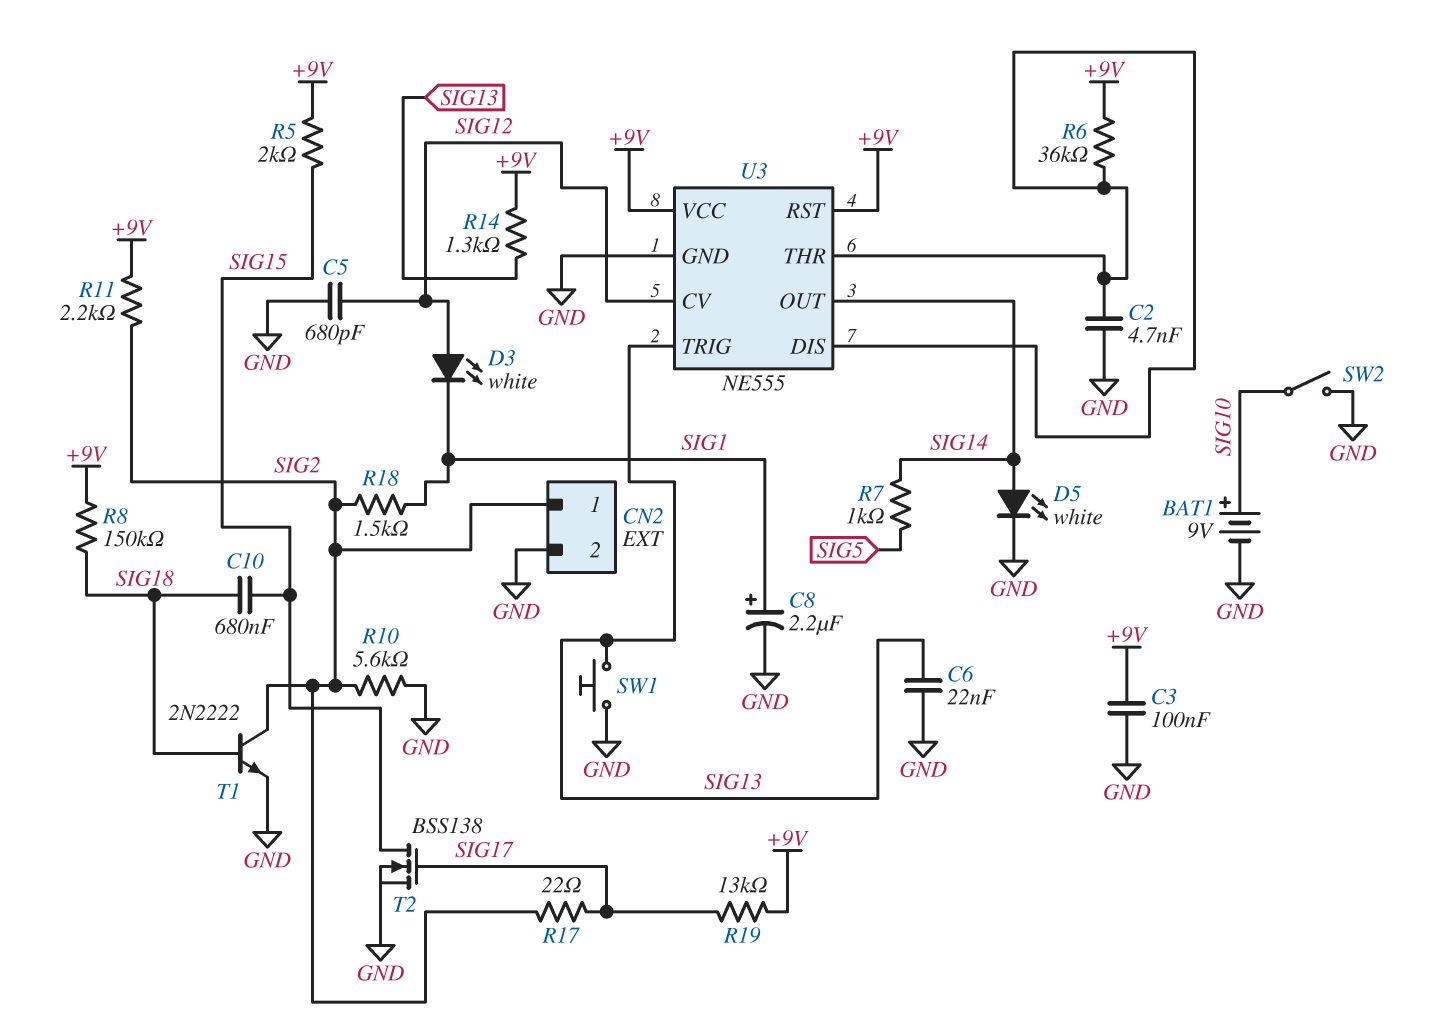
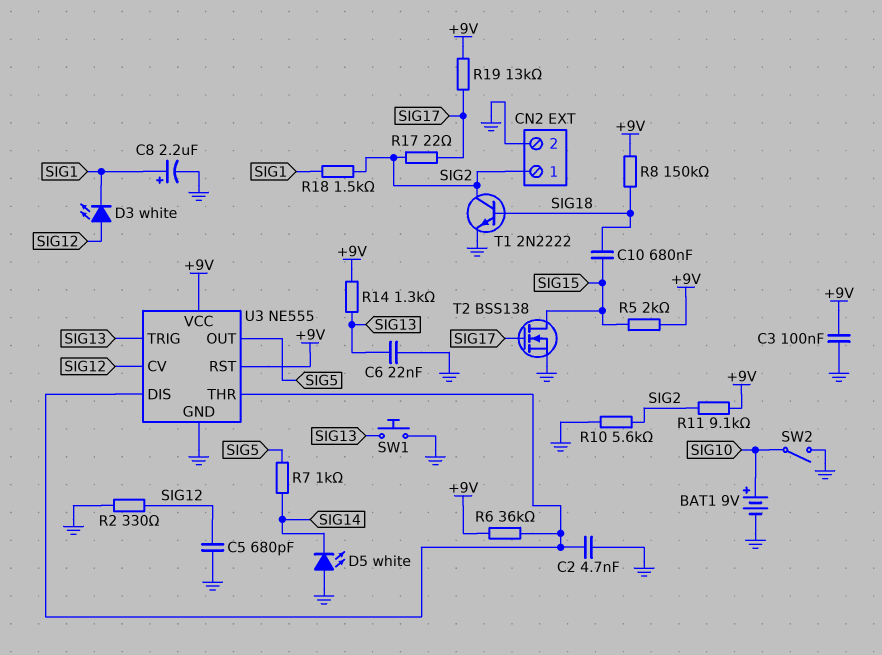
D5: LED white (A SIG14, K GND) -> LED white (A GND, K SIG14)
R2: none -> 330 (GND, SIG12)
R11: 2.2k (+9V, SIG2) -> 9.1k (+9V, SIG2)
U3 pin OUT: SIG14 -> SIG5

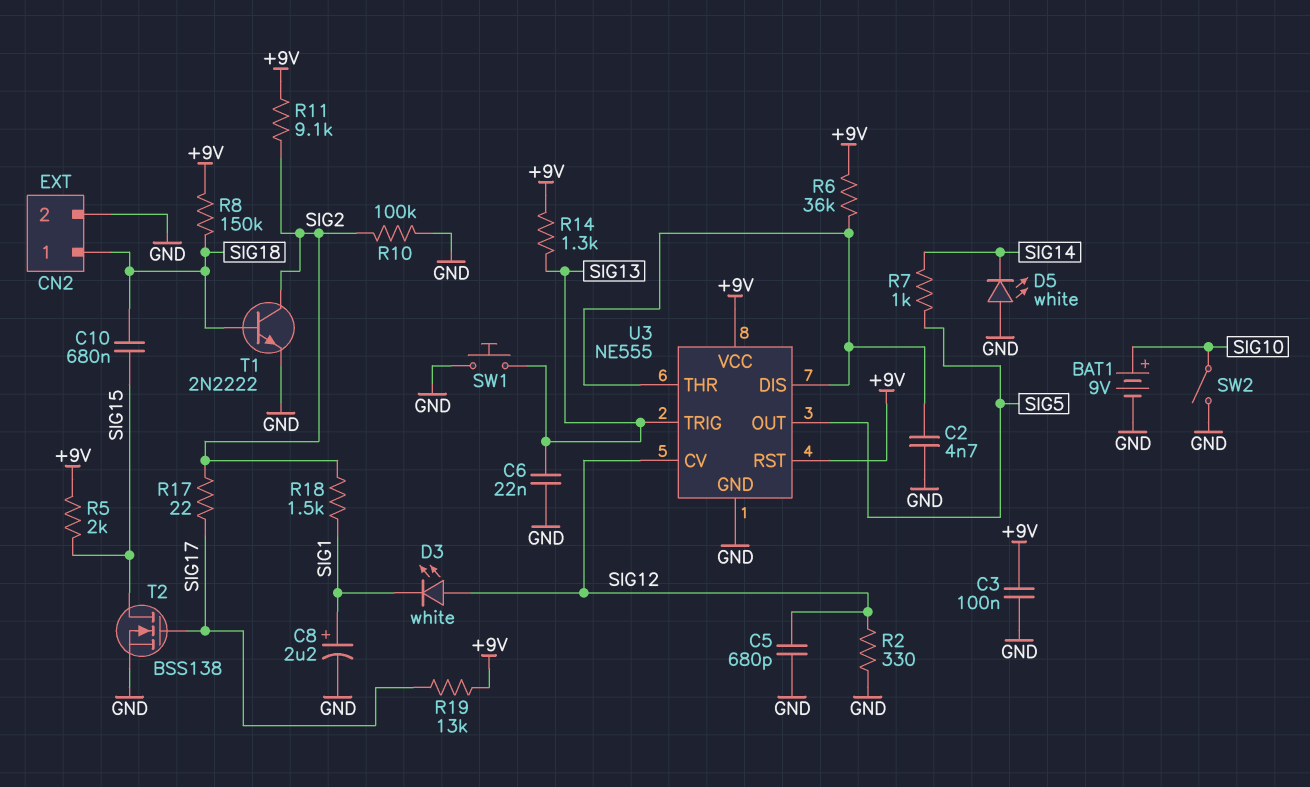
CN2 pin 1: SIG2 -> SIG18
R10: 5.6k (GND, SIG2) -> 100k (GND, SIG2)

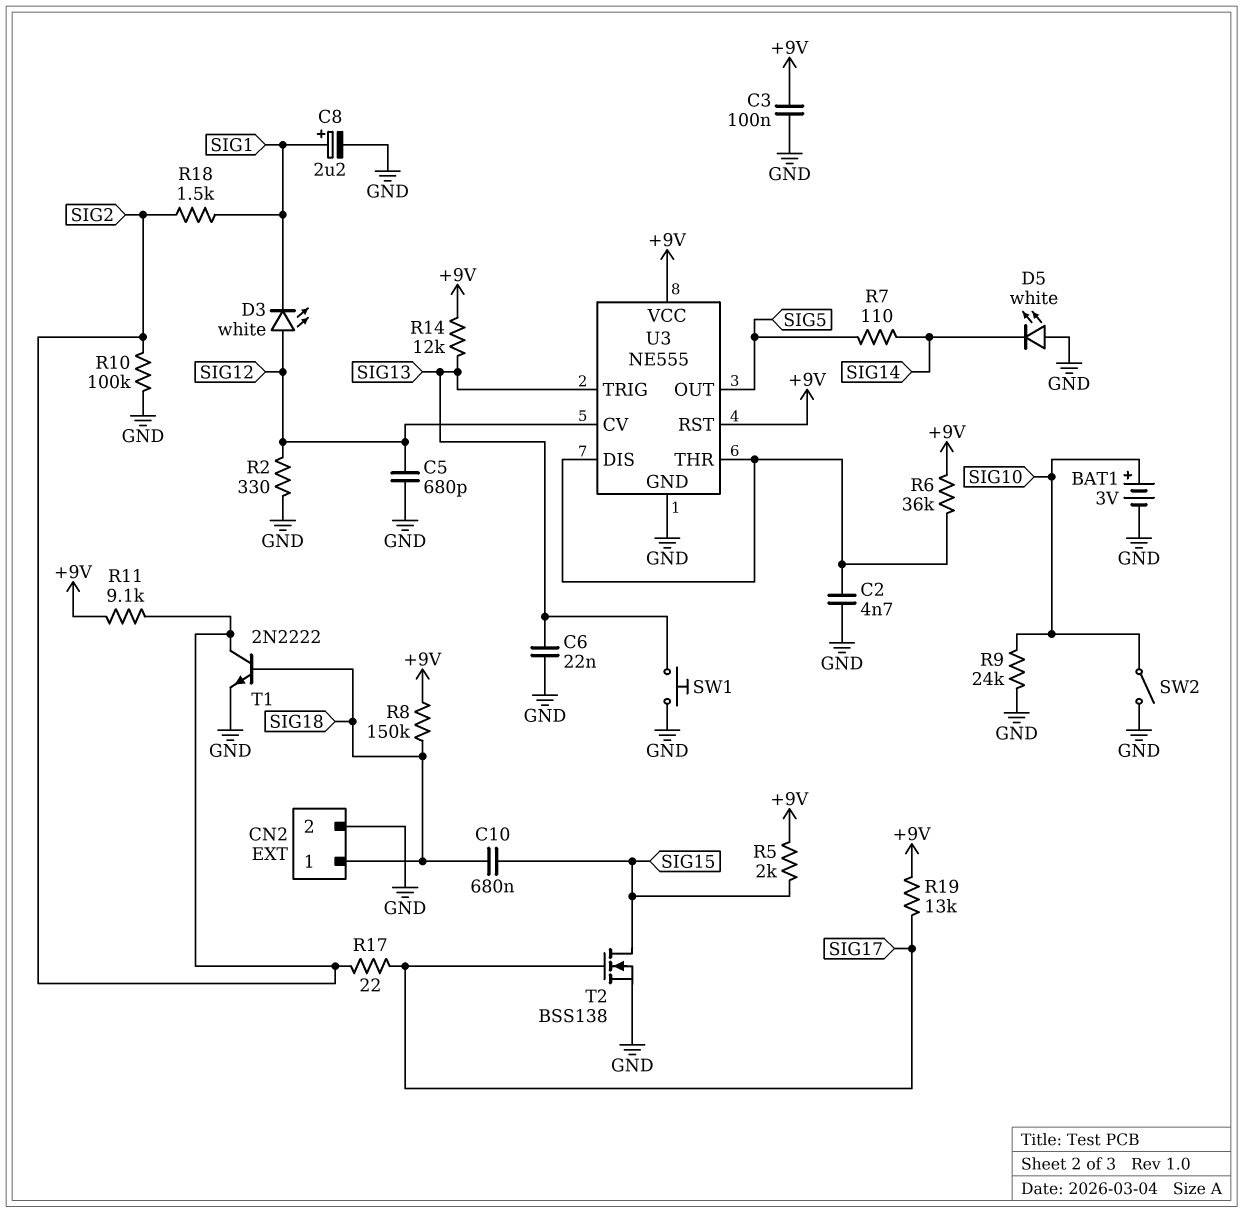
BAT1: 9V (plus SIG10, minus GND) -> 3V (plus SIG10, minus GND)
R7: 1k (SIG5, SIG14) -> 110 (SIG5, SIG14)
R9: none -> 24k (GND, SIG10)
R14: 1.3k (+9V, SIG13) -> 12k (+9V, SIG13)

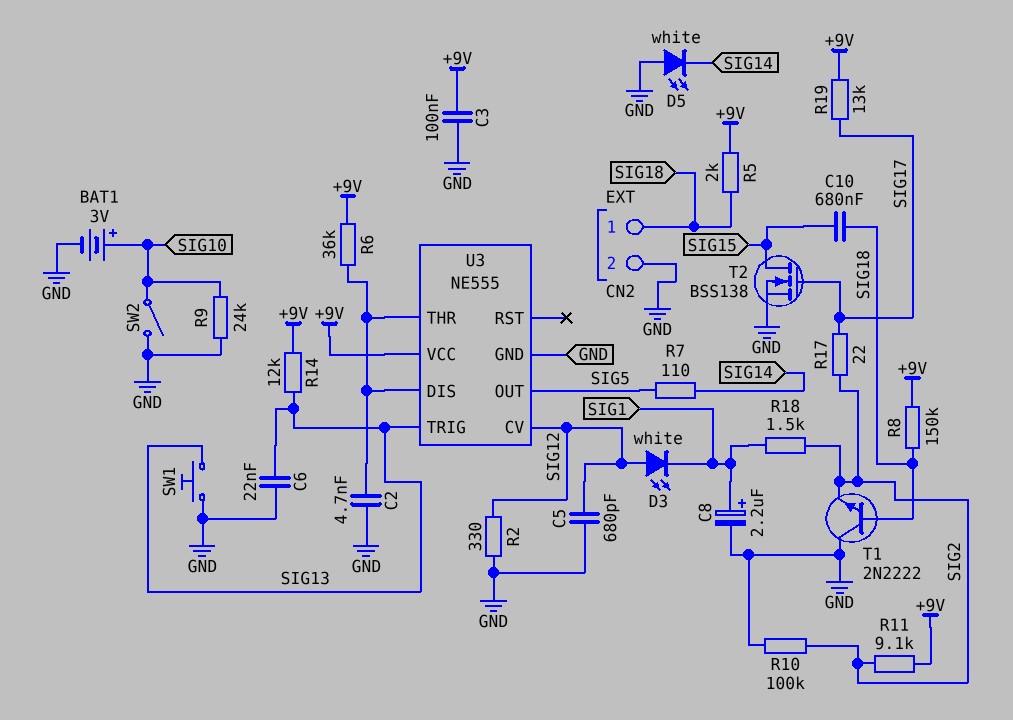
R5: 2k (+9V, SIG15) -> 2k (+9V, SIG18)
T1: NPN 2N2222 (B SIG18, C SIG2, E GND) -> NPN 2N2222 (B SIG18, C GND, E SIG2)
U3 pin RST: +9V -> none

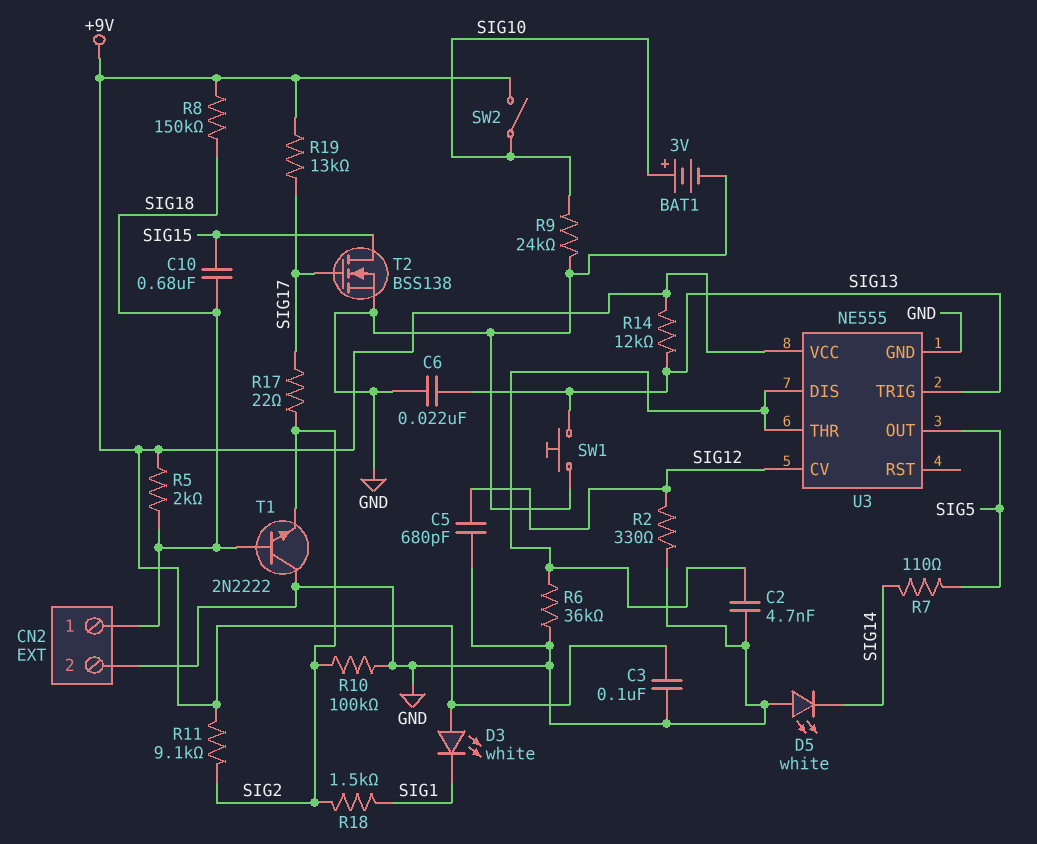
C8: 2.2uF (plus SIG1, minus GND) -> none
D3: LED white (A SIG12, K SIG1) -> LED white (A +9V, K SIG1)
R6: 36k (+9V, U3/DIS) -> 36k (GND, U3/DIS)
SW2: switch (GND, SIG10) -> switch (+9V, SIG10)

